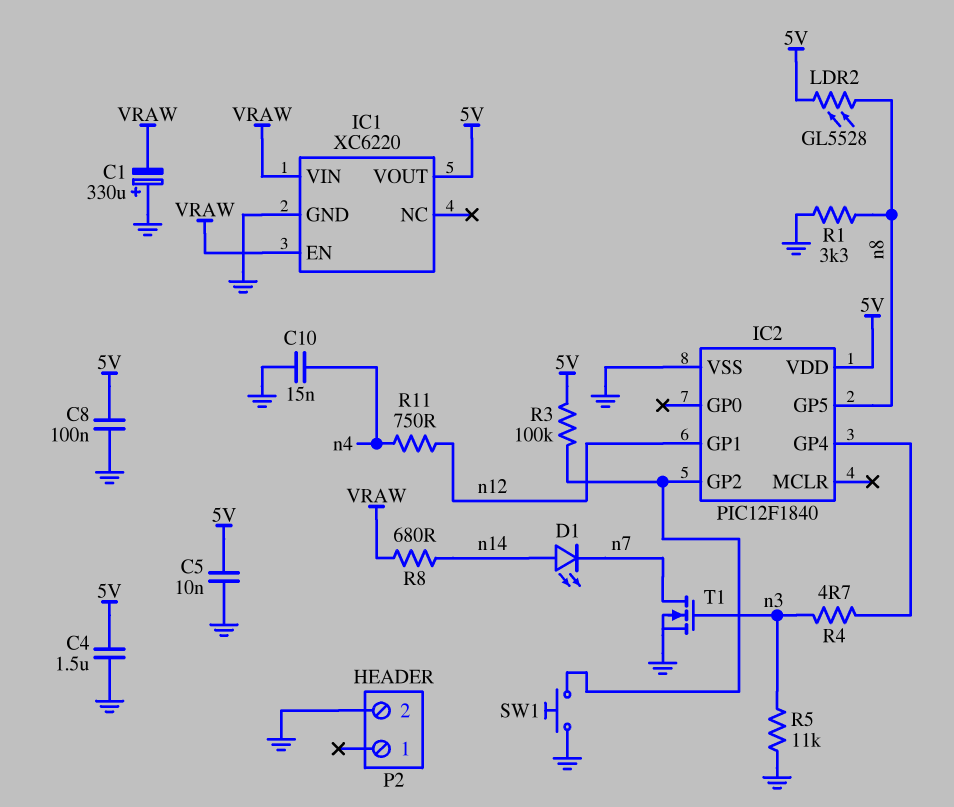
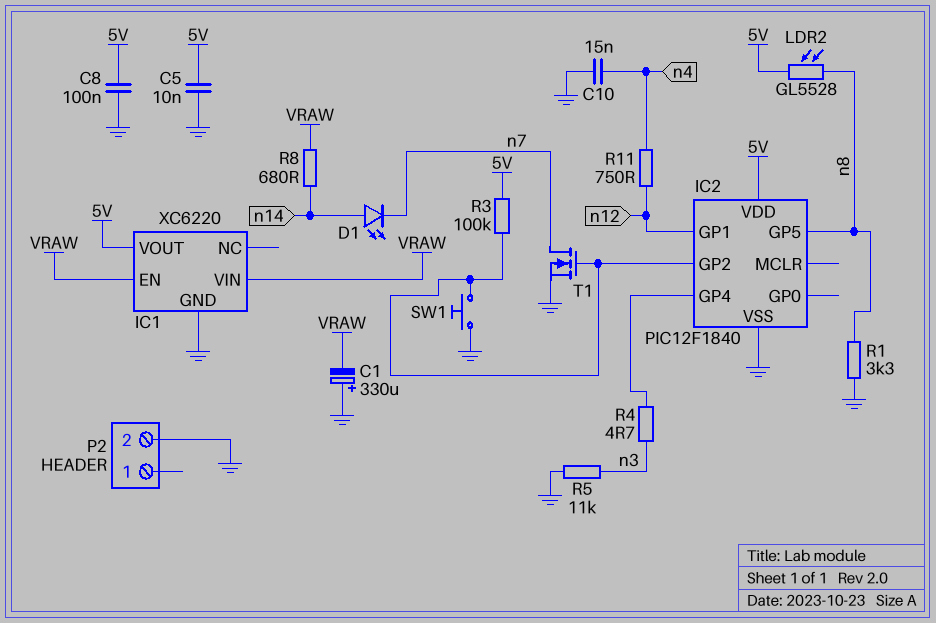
C4: 1.5uF (5V, GND) -> none
T1: NMOS (G n3, D n7, S GND) -> NMOS (G IC2/GP2, D n7, S GND)

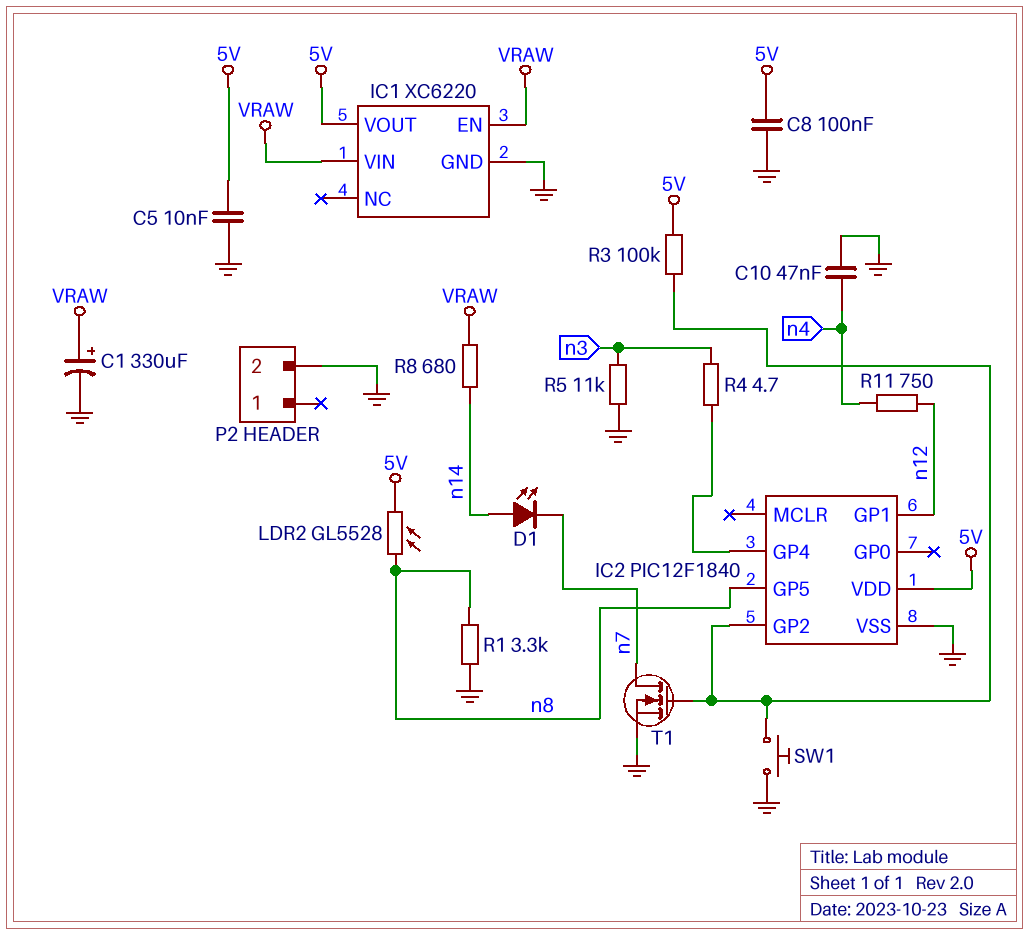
C1: 330uF (plus GND, minus VRAW) -> 330uF (plus VRAW, minus GND)
C10: 15nF (GND, n4) -> 47nF (GND, n4)

